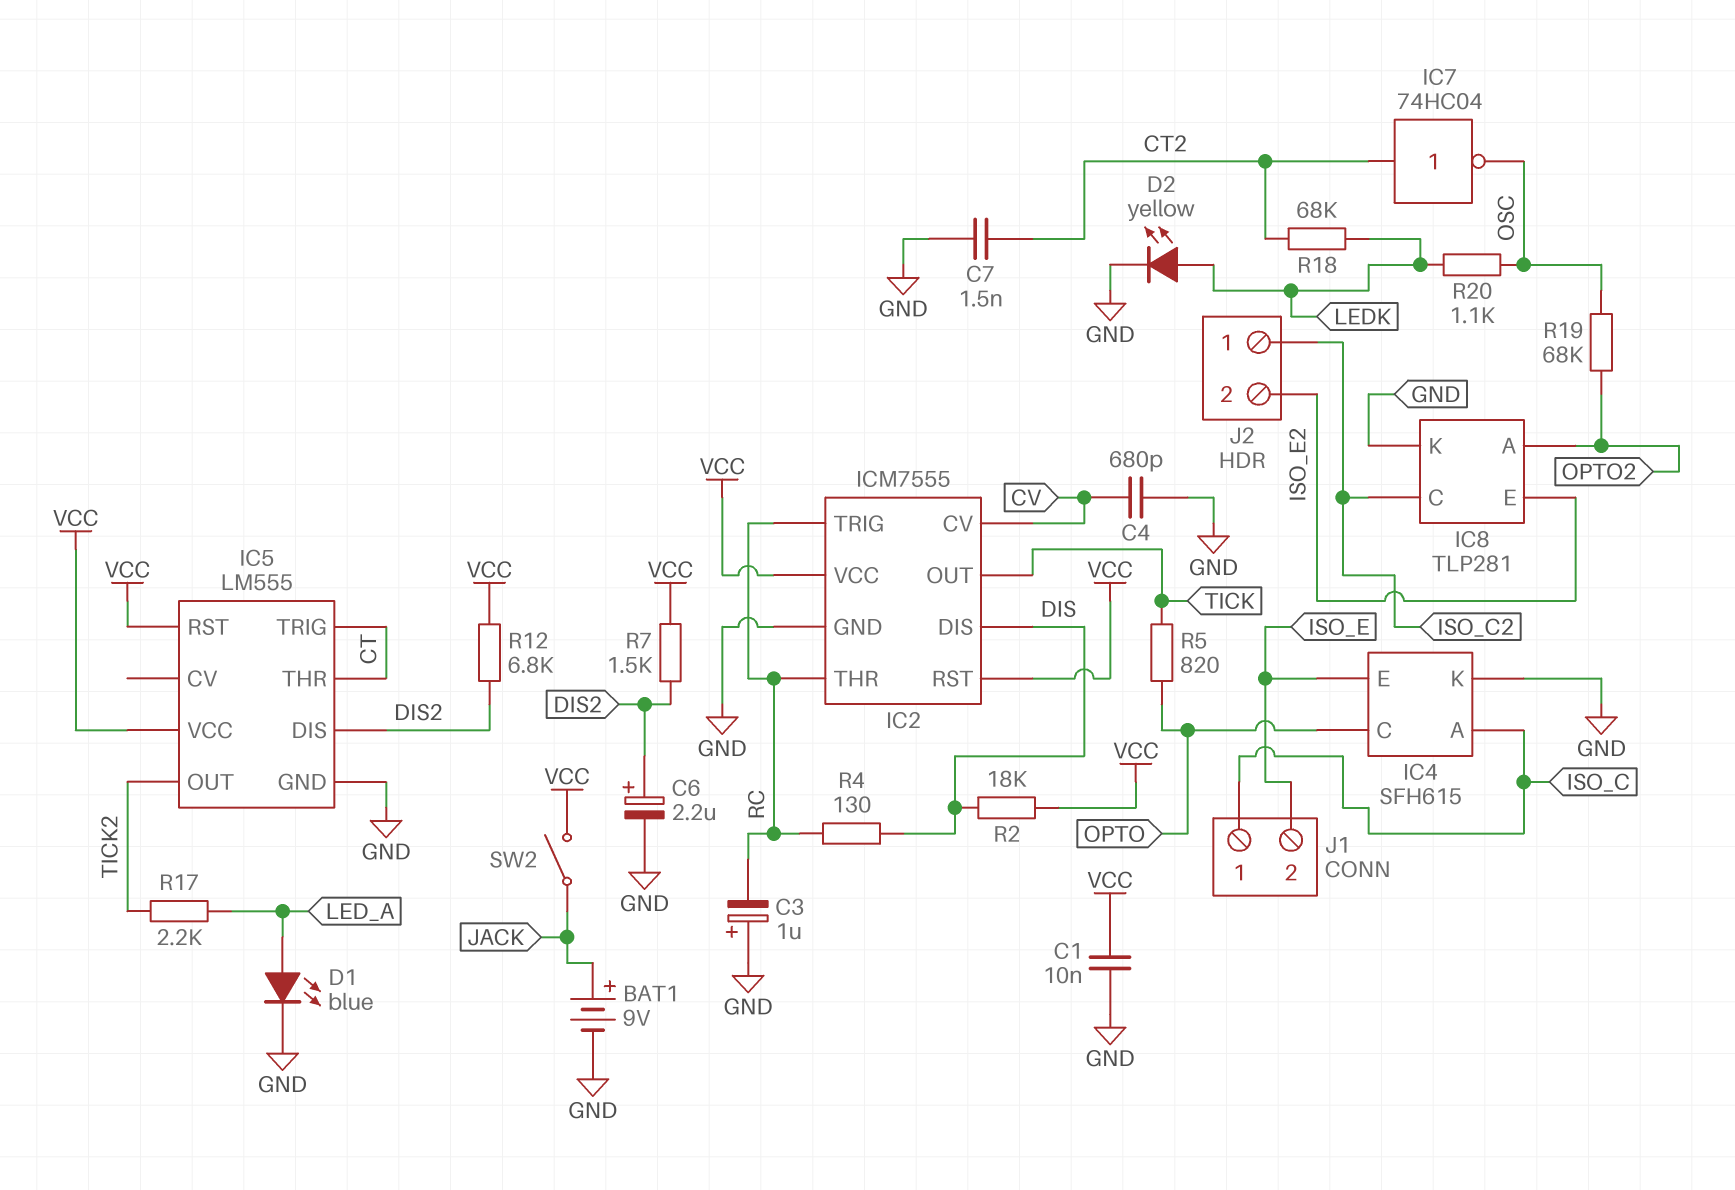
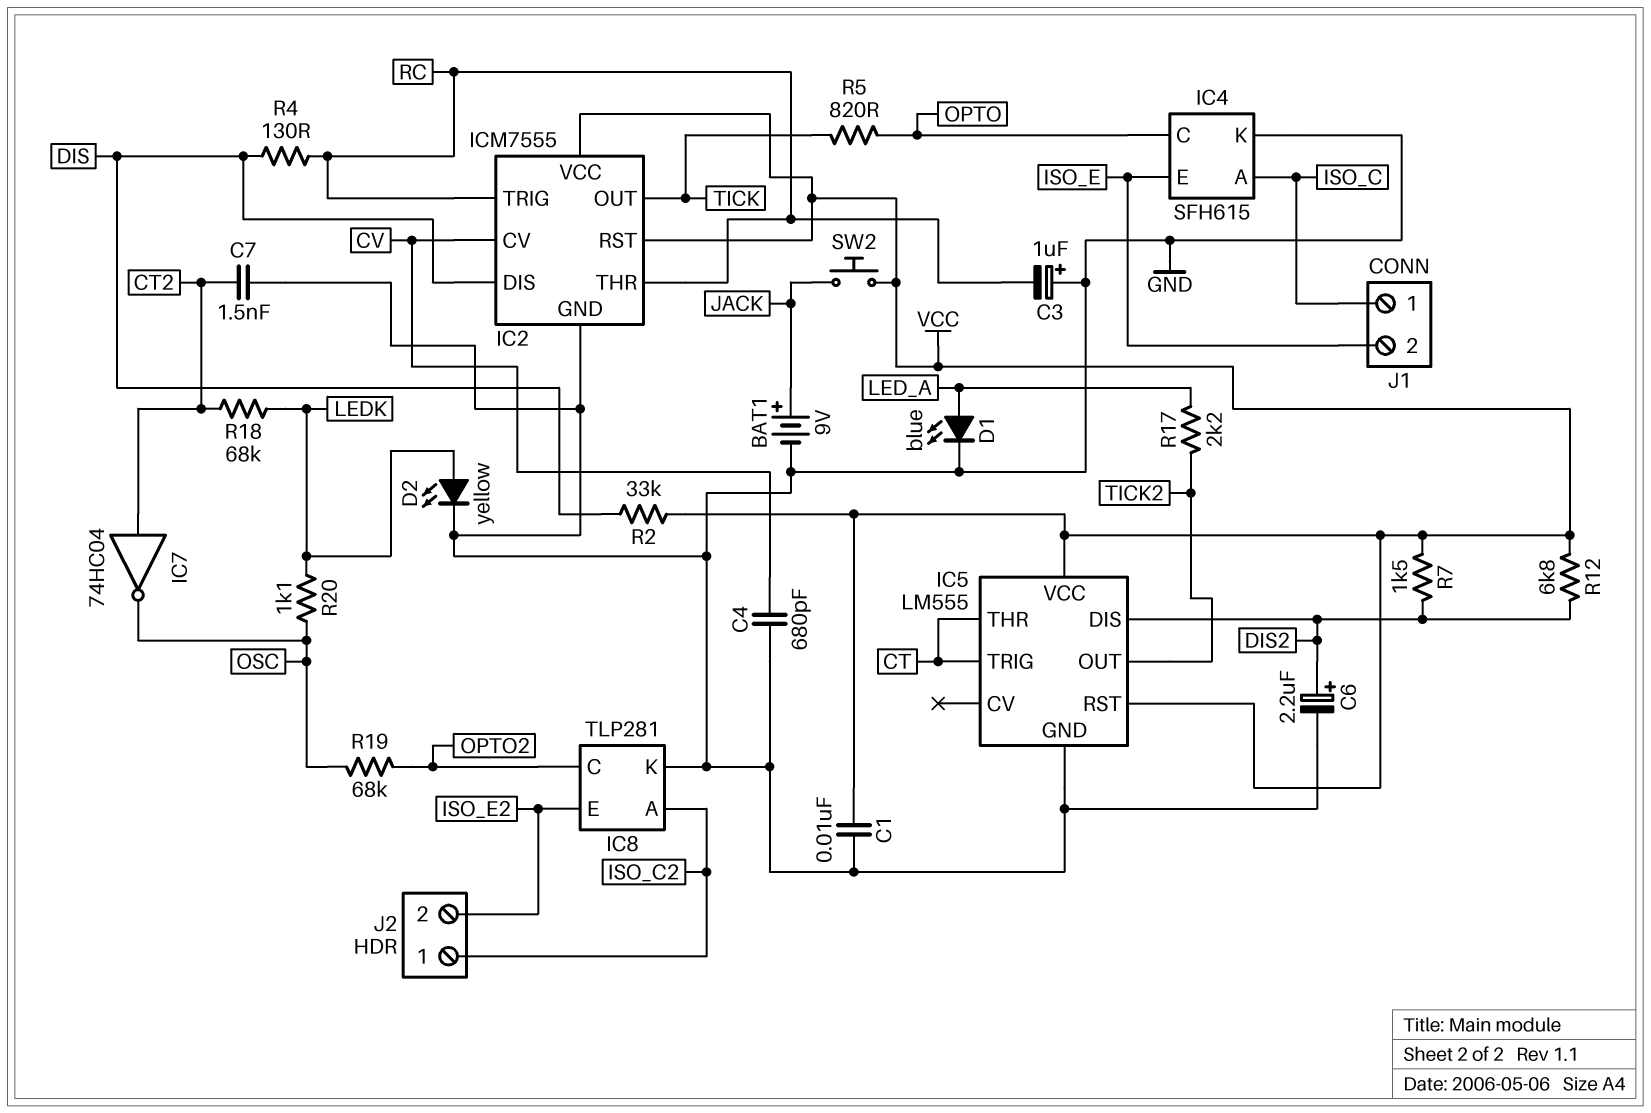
IC8 pin A: OPTO2 -> ISO_C2
IC8 pin C: ISO_C2 -> OPTO2
R2: 18k (DIS, VCC) -> 33k (DIS, VCC)
SW2: switch (JACK, VCC) -> button (JACK, VCC)

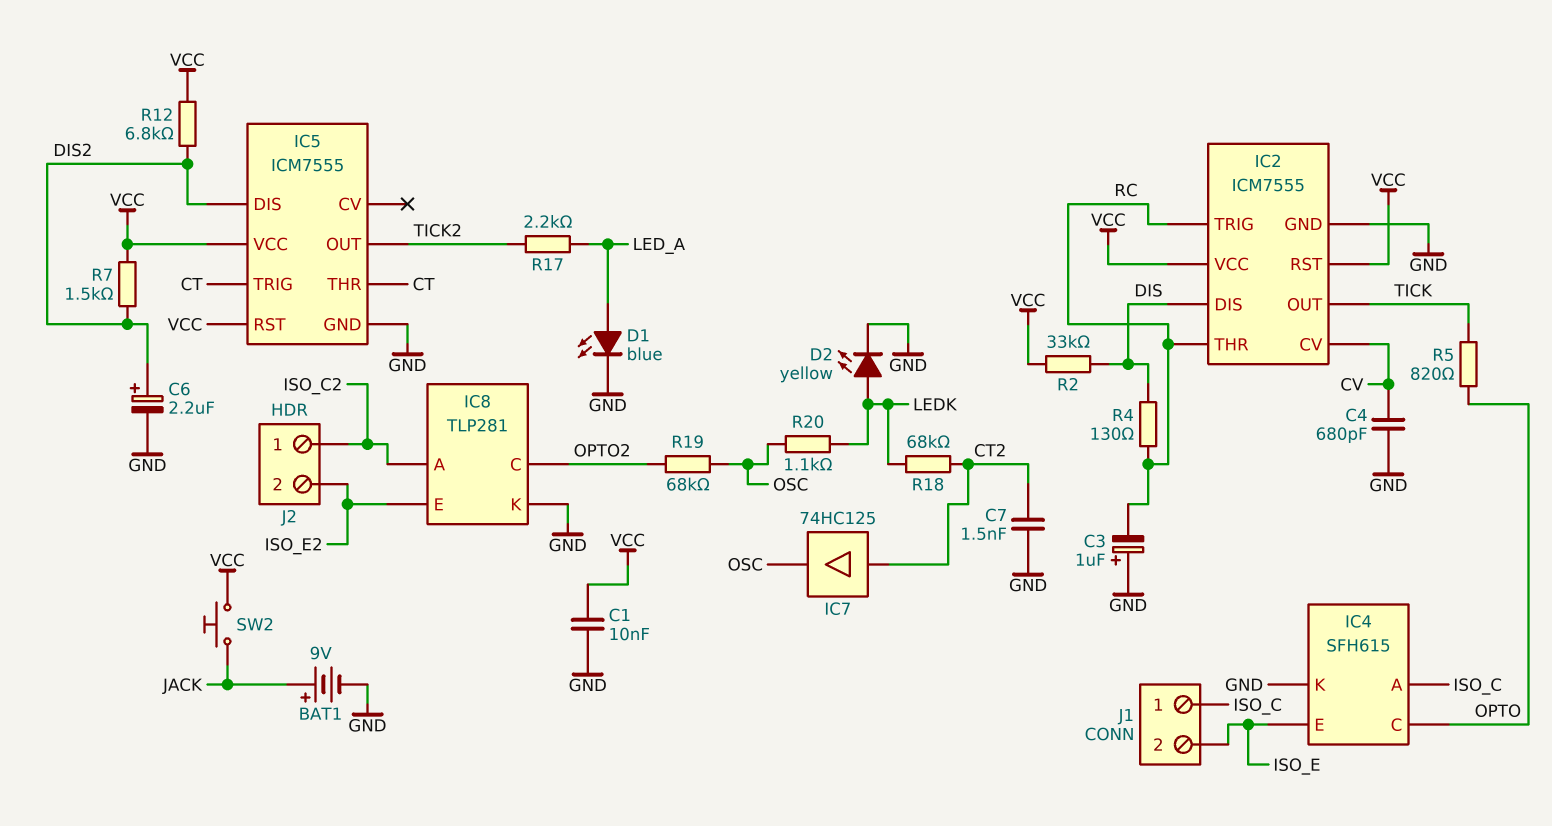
IC5: LM555 -> ICM7555
IC7: NOT 74HC04 (in CT2, out OSC) -> buffer 74HC125 (in CT2, out OSC)

